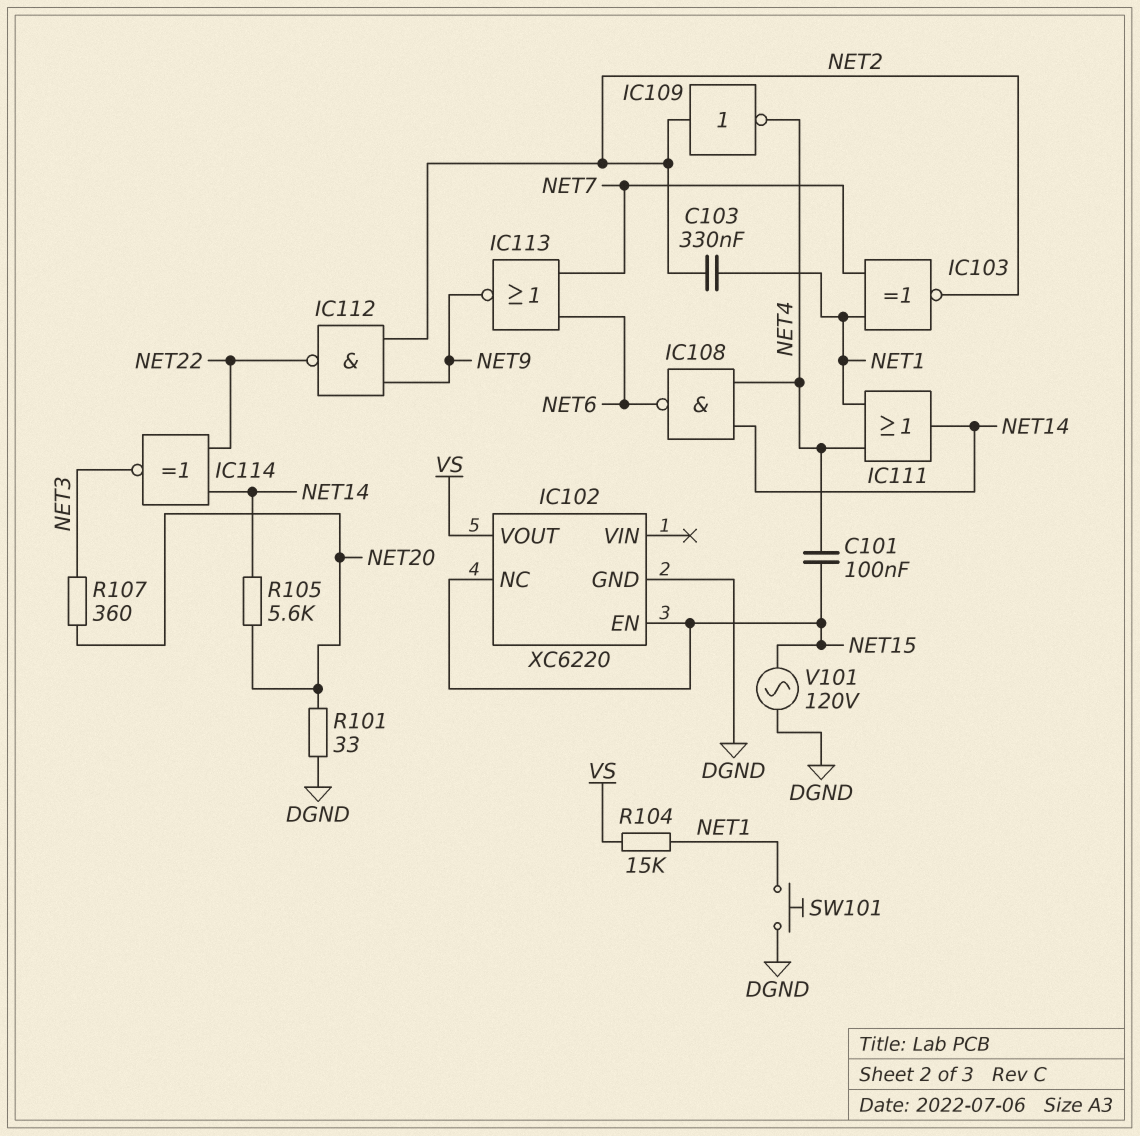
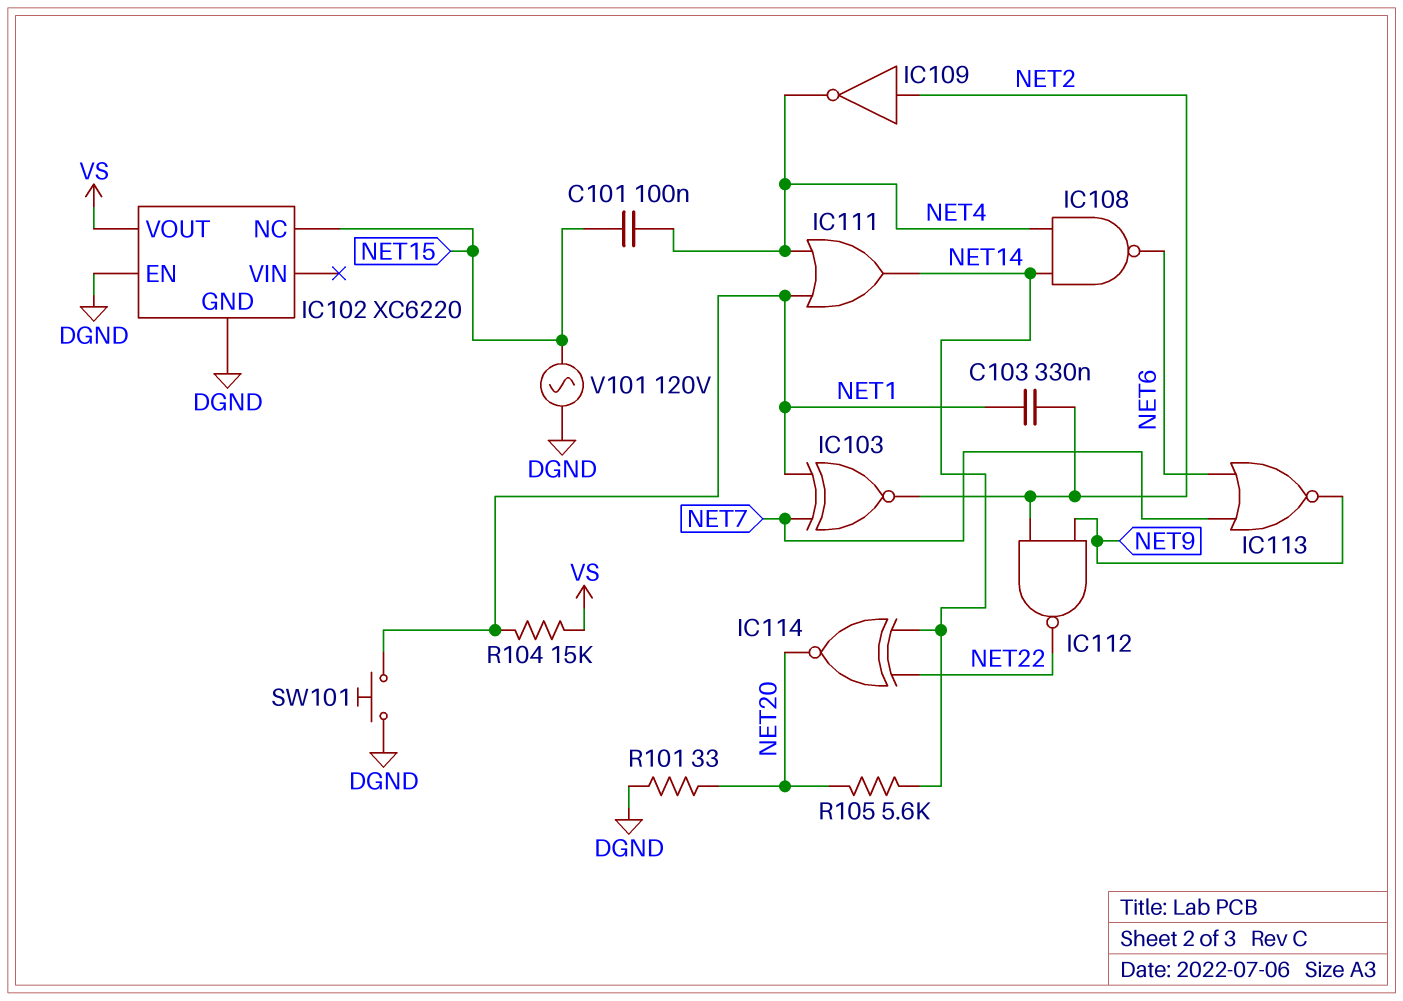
IC102 pin EN: NET15 -> DGND
IC114: XNOR (in NET14, in NET22, out NET3) -> XNOR (in NET14, in NET22, out NET20)
R107: 360 (NET3, NET20) -> none

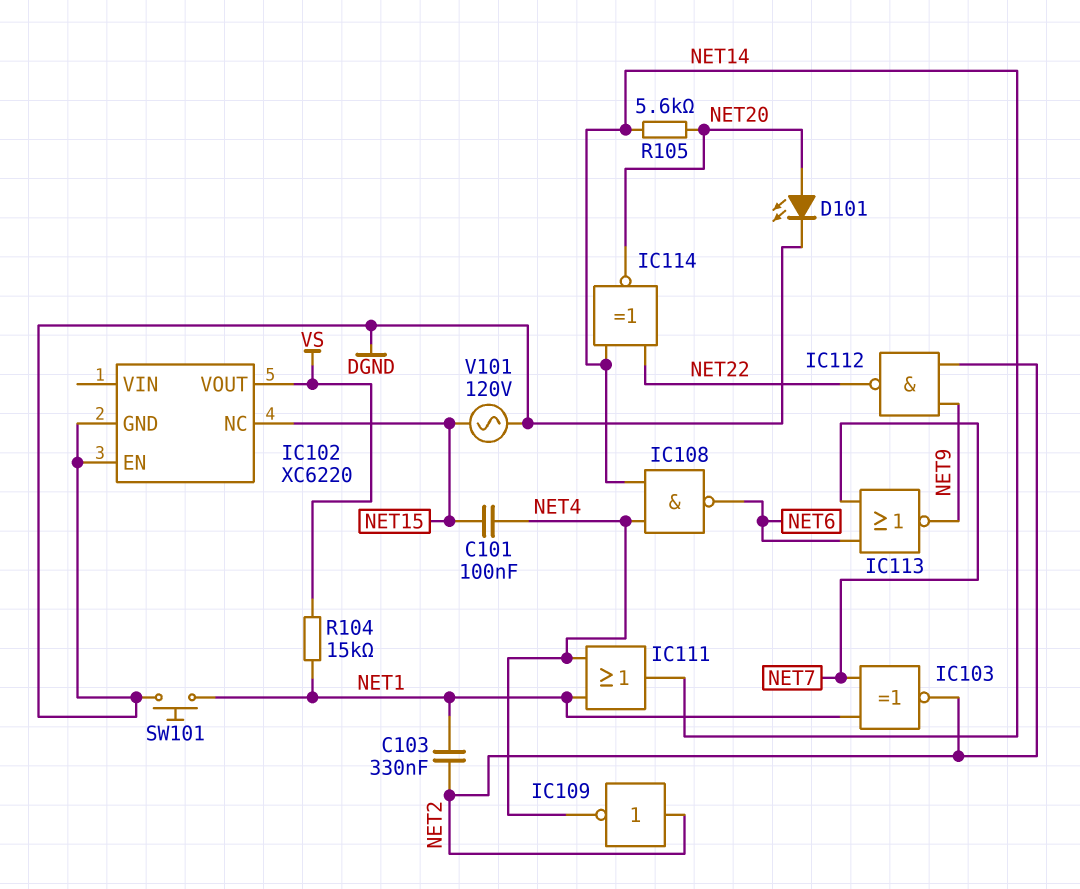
D101: none -> LED (A NET20, K DGND)
R101: 33 (DGND, NET20) -> none

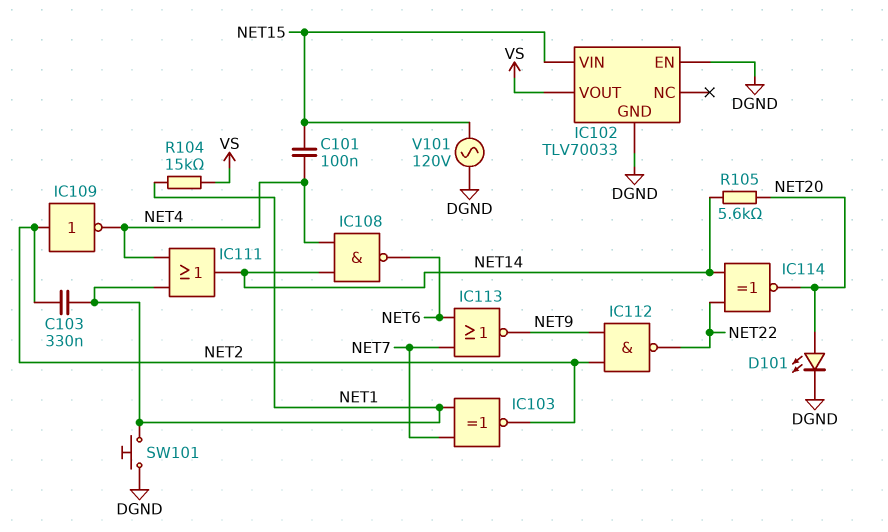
IC102: XC6220 -> TLV70033
IC102 pin NC: NET15 -> none
IC102 pin VIN: none -> NET15

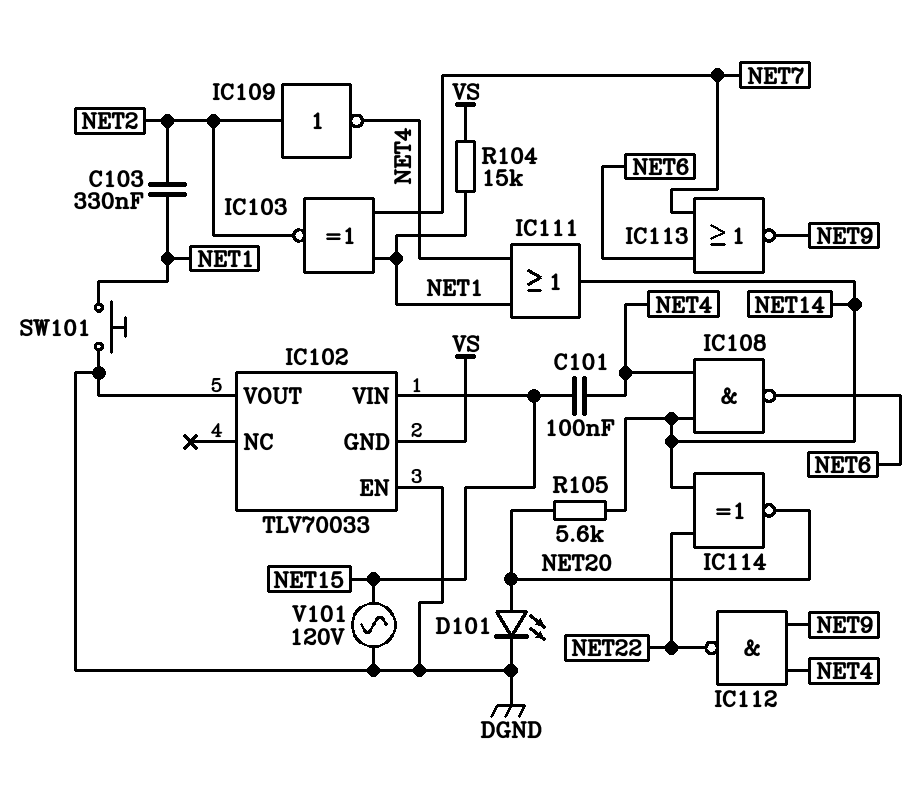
IC102 pin GND: DGND -> VS
IC102 pin VOUT: VS -> DGND
IC112: NAND (in NET2, in NET9, out NET22) -> NAND (in NET4, in NET9, out NET22)

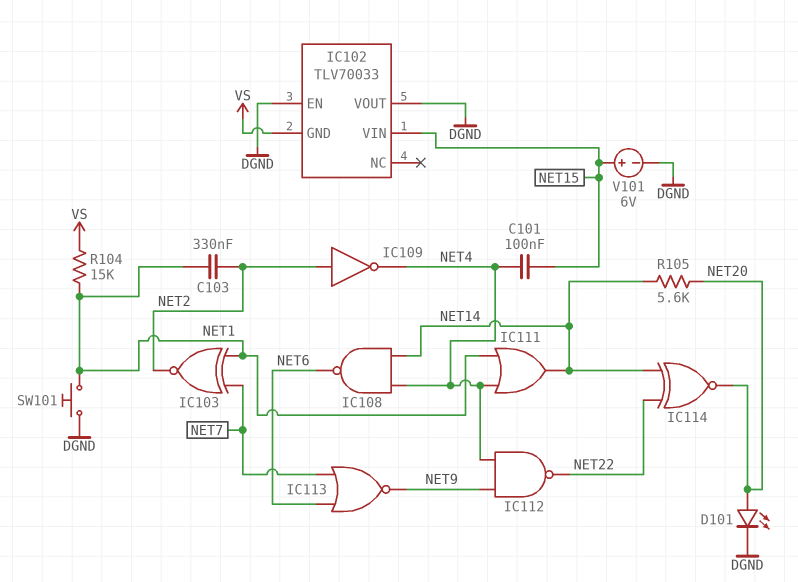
V101: AC 120V (DGND, NET15) -> 6V (plus NET15, minus DGND)

